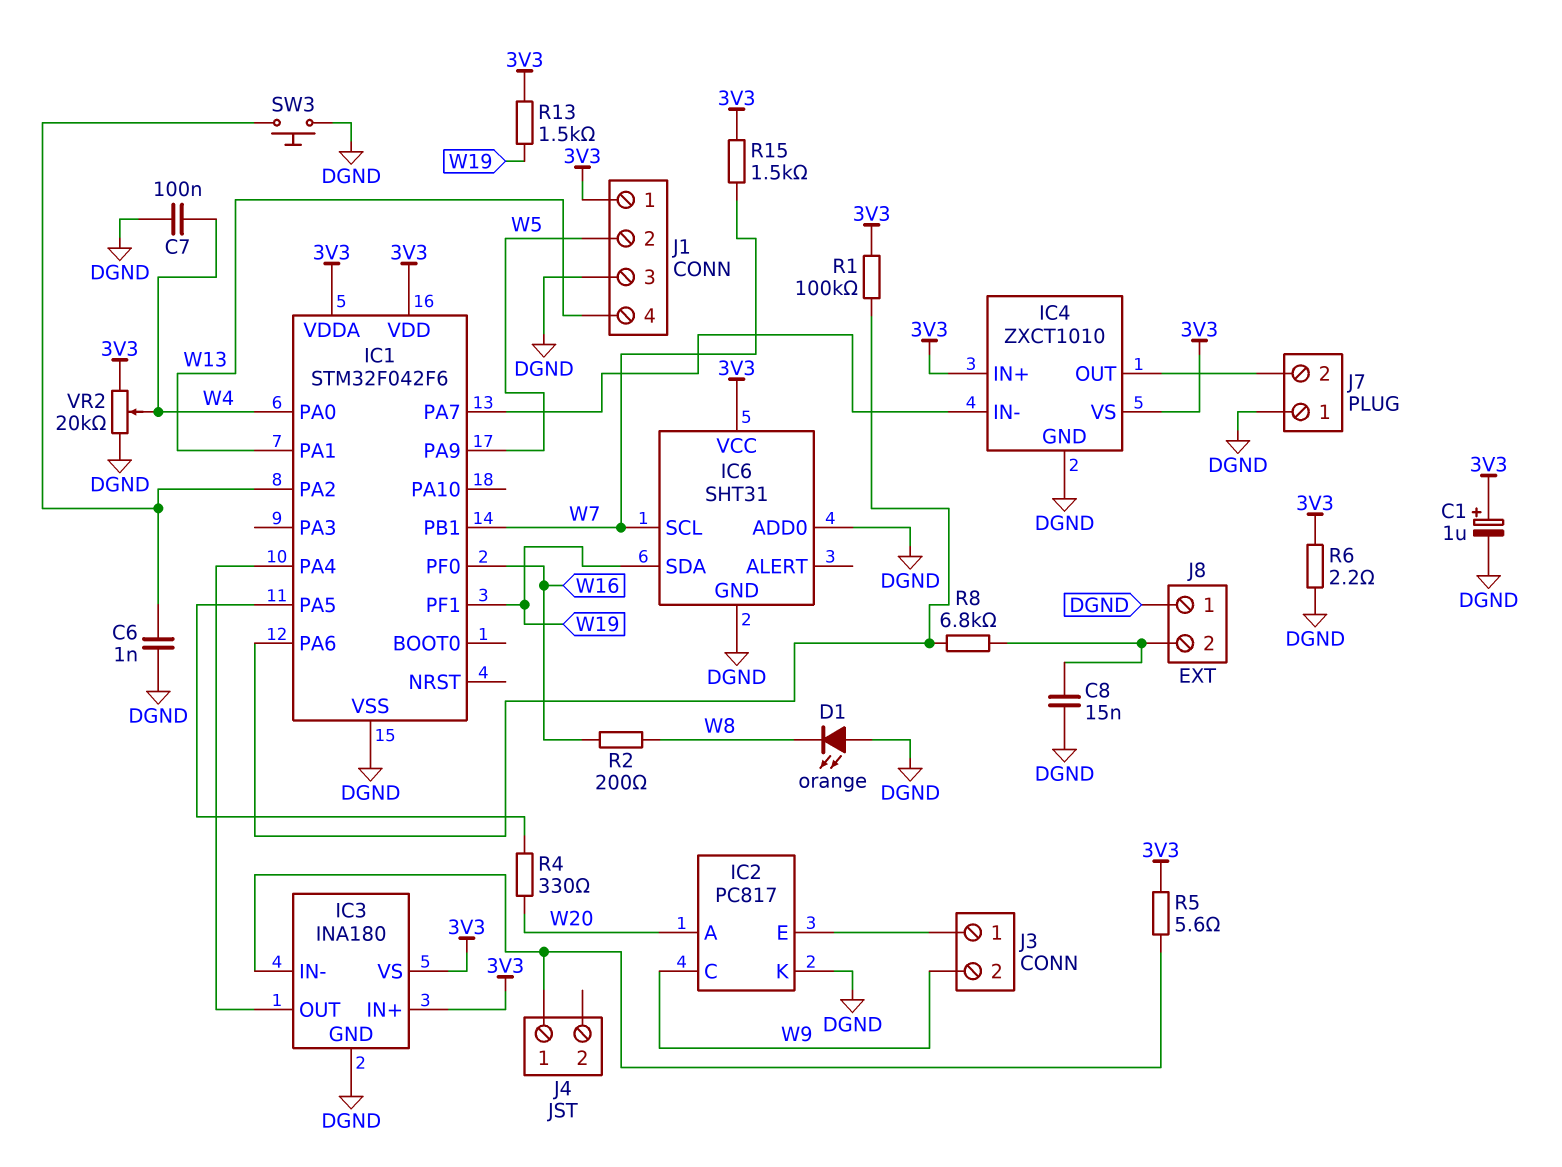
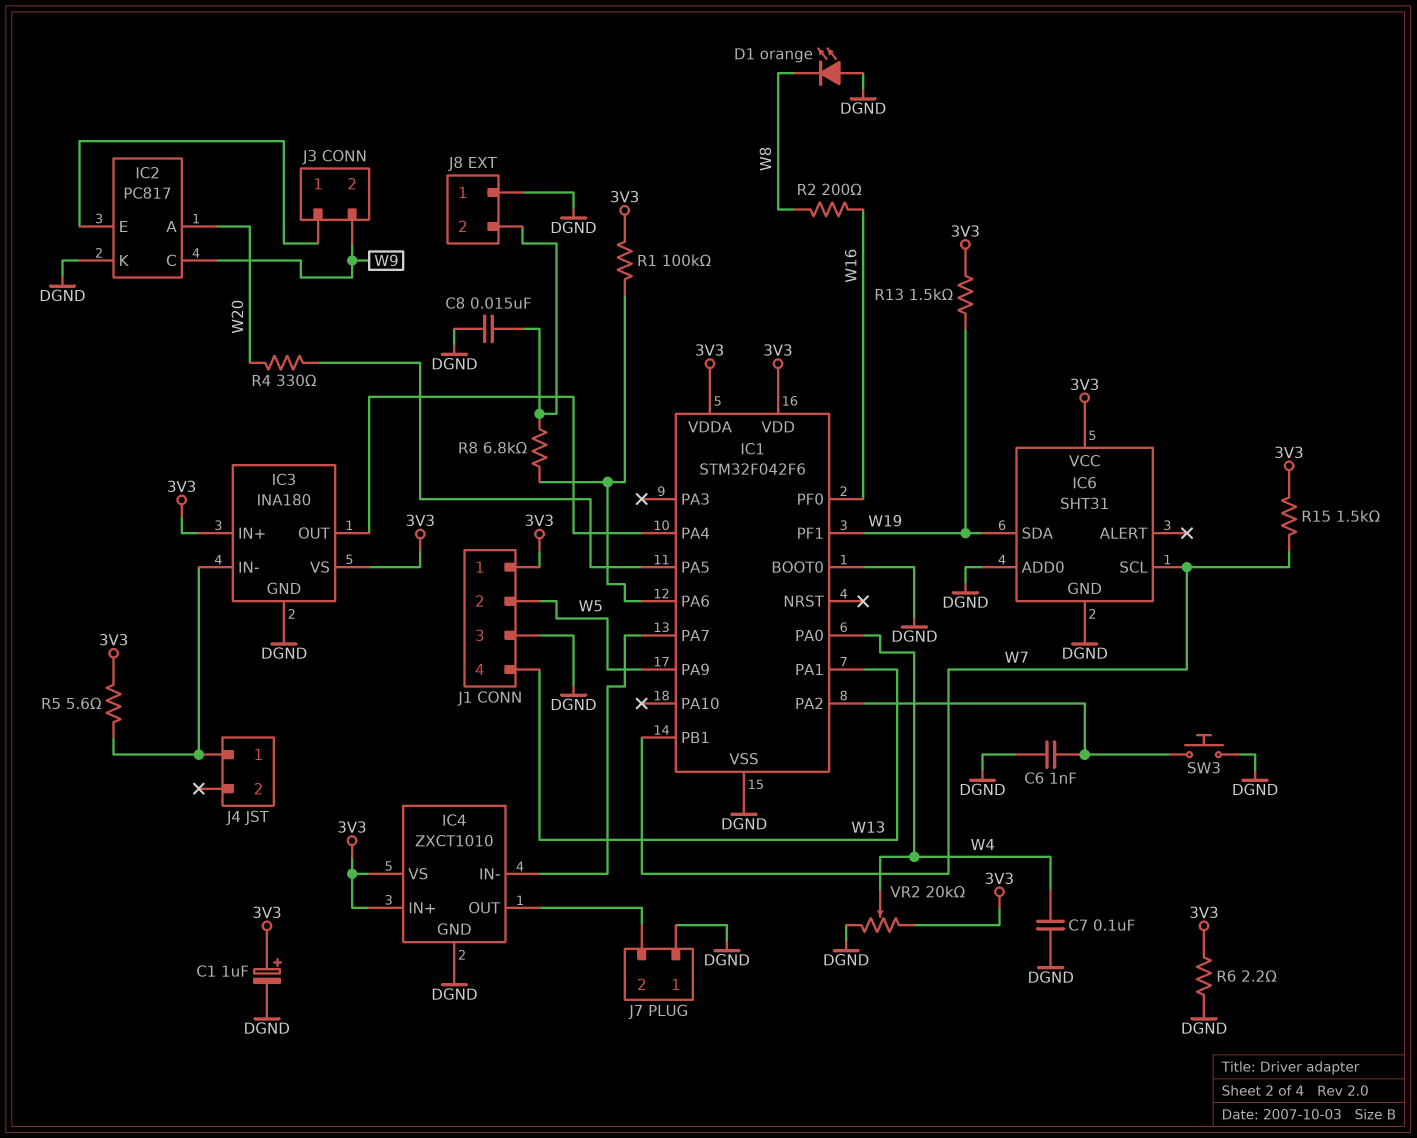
IC1 pin BOOT0: none -> DGND

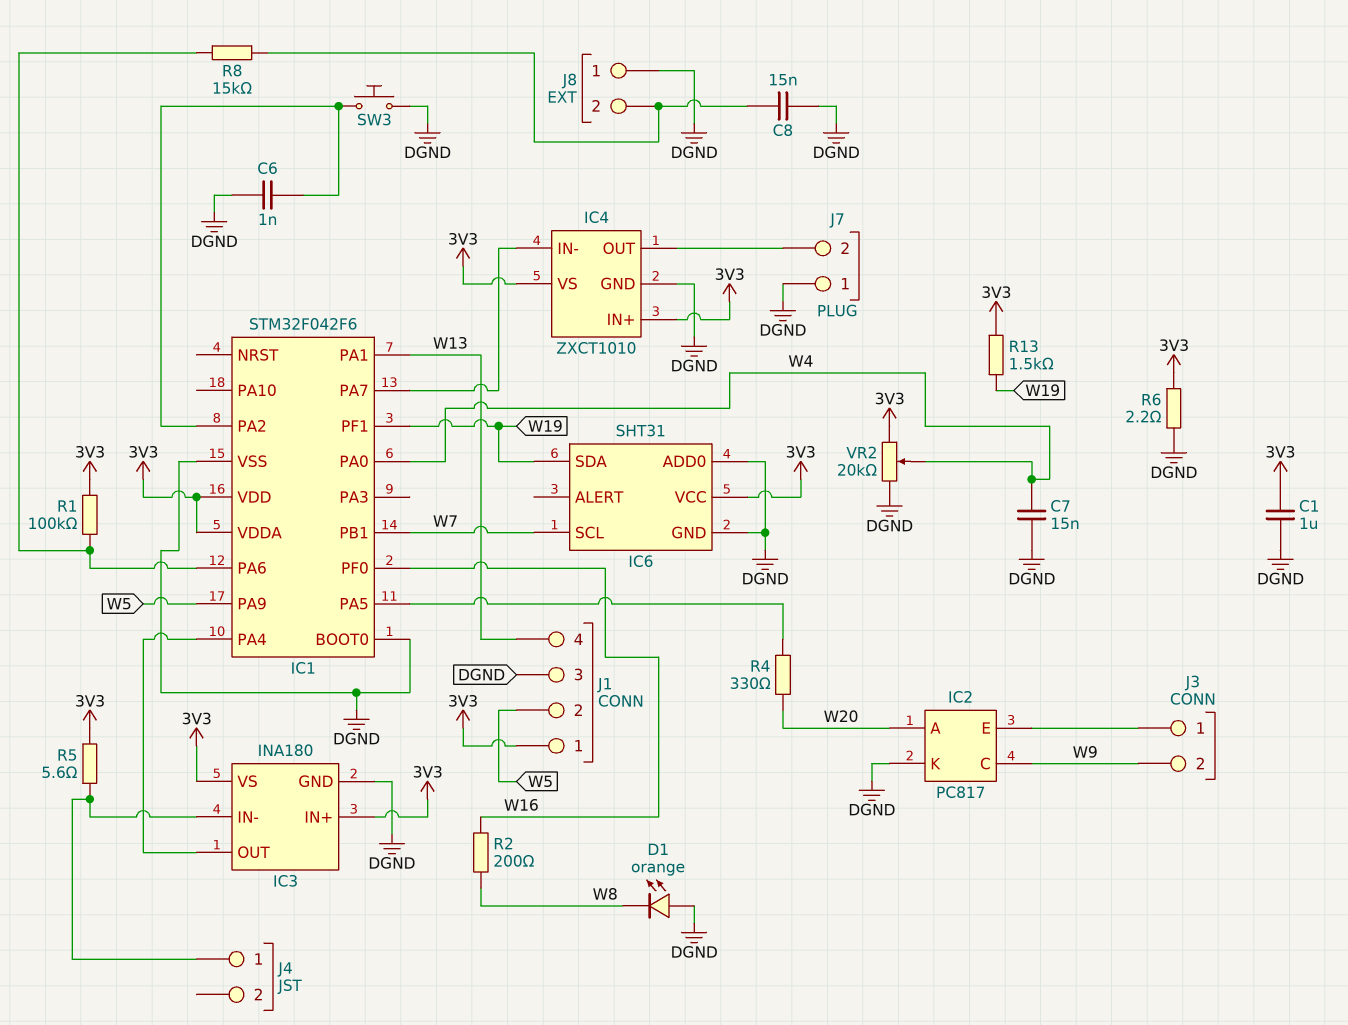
C1: 1uF (plus 3V3, minus DGND) -> 1uF (3V3, DGND)
C7: 100nF (DGND, W4) -> 15nF (DGND, W4)
R8: 6.8k (IC1/PA6, J8/2) -> 15k (IC1/PA6, J8/2)
R15: 1.5k (3V3, W7) -> none

